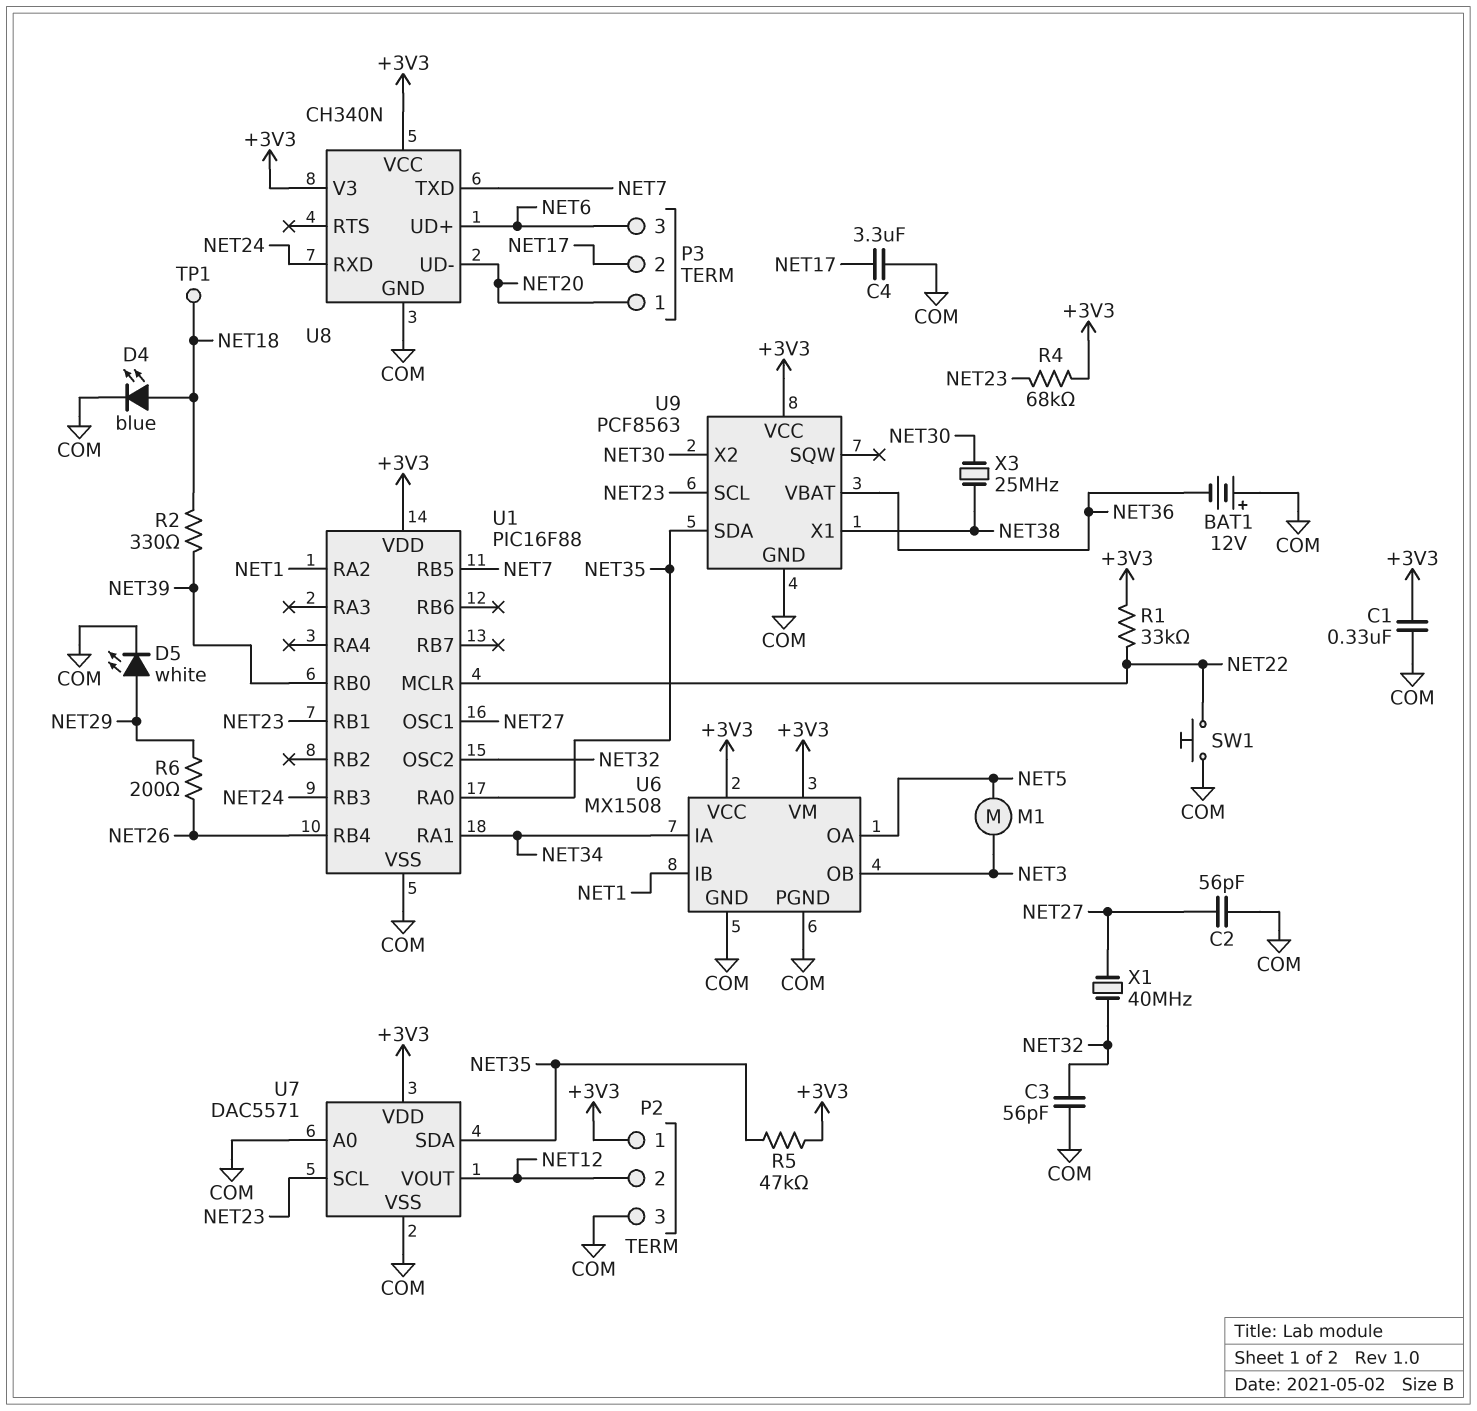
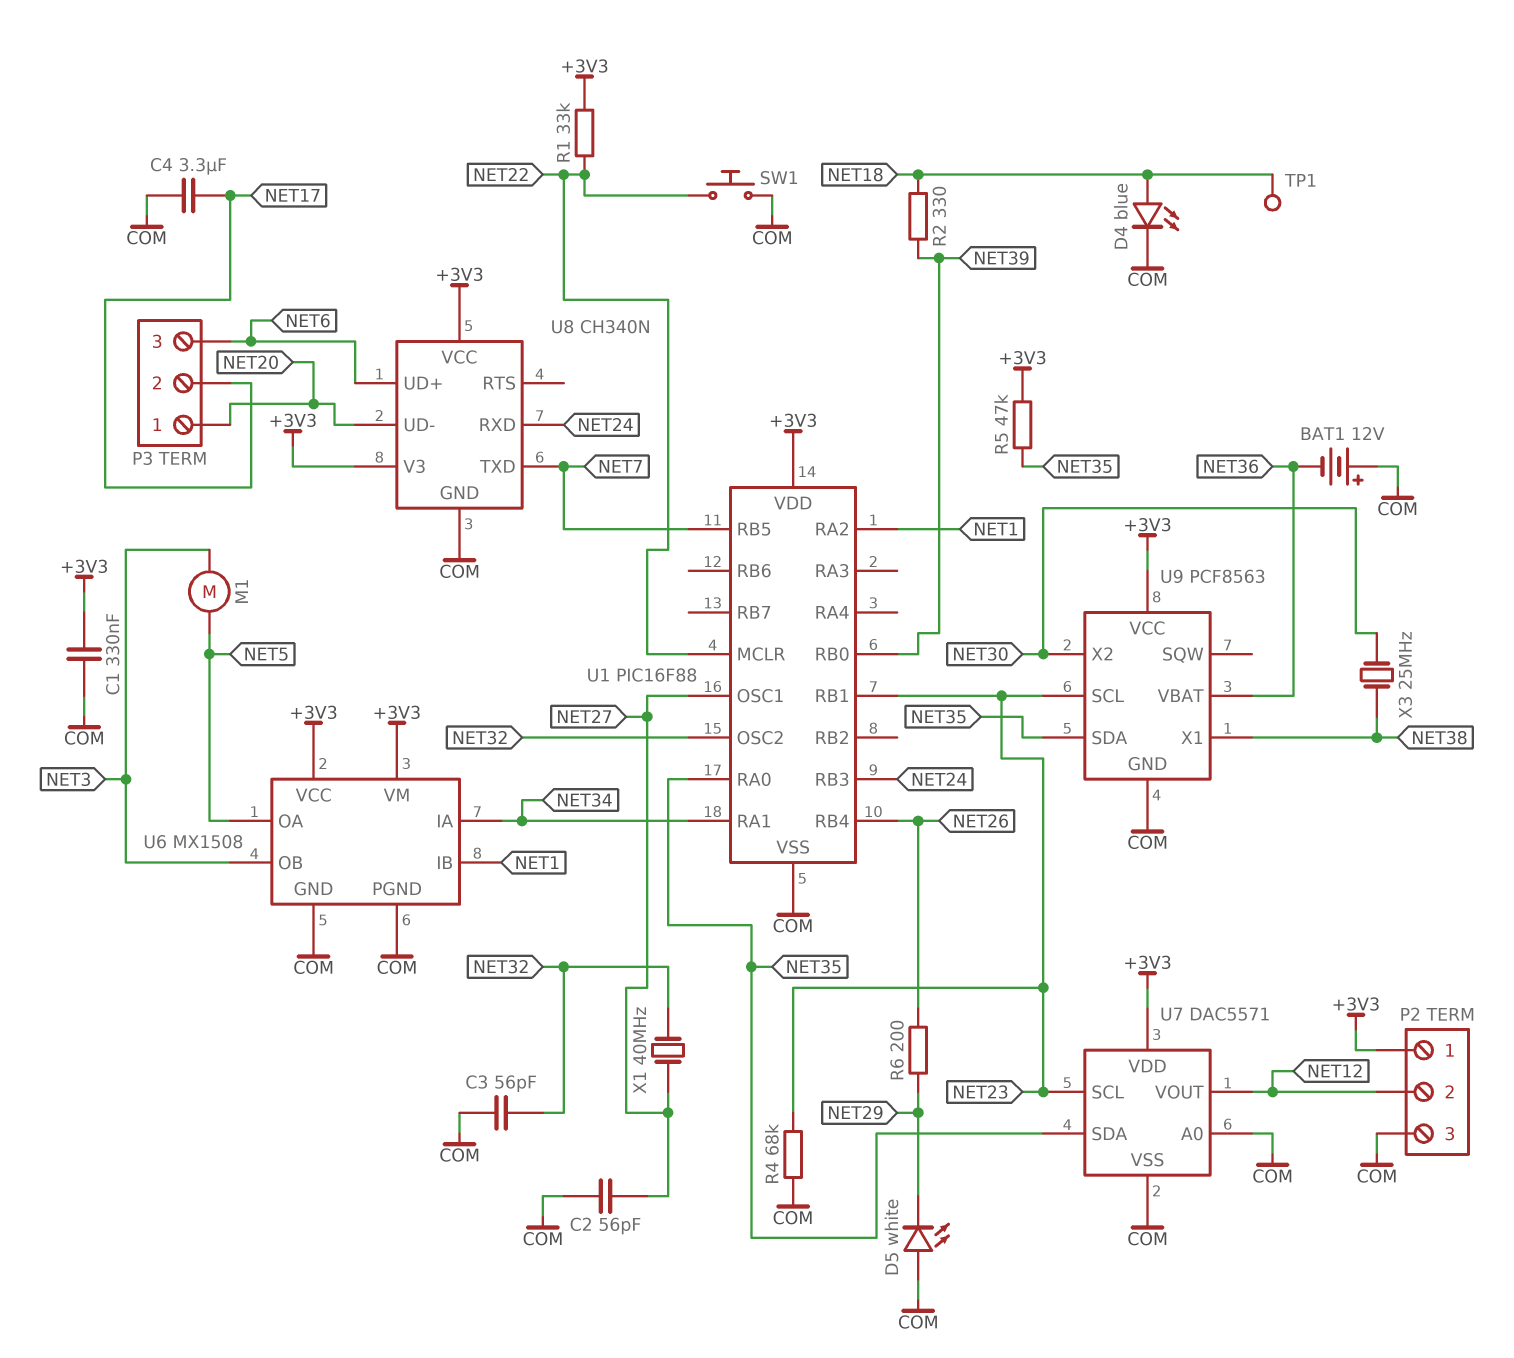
D5: LED white (A NET29, K COM) -> LED white (A COM, K NET29)
R4: 68k (+3V3, NET23) -> 68k (COM, NET23)

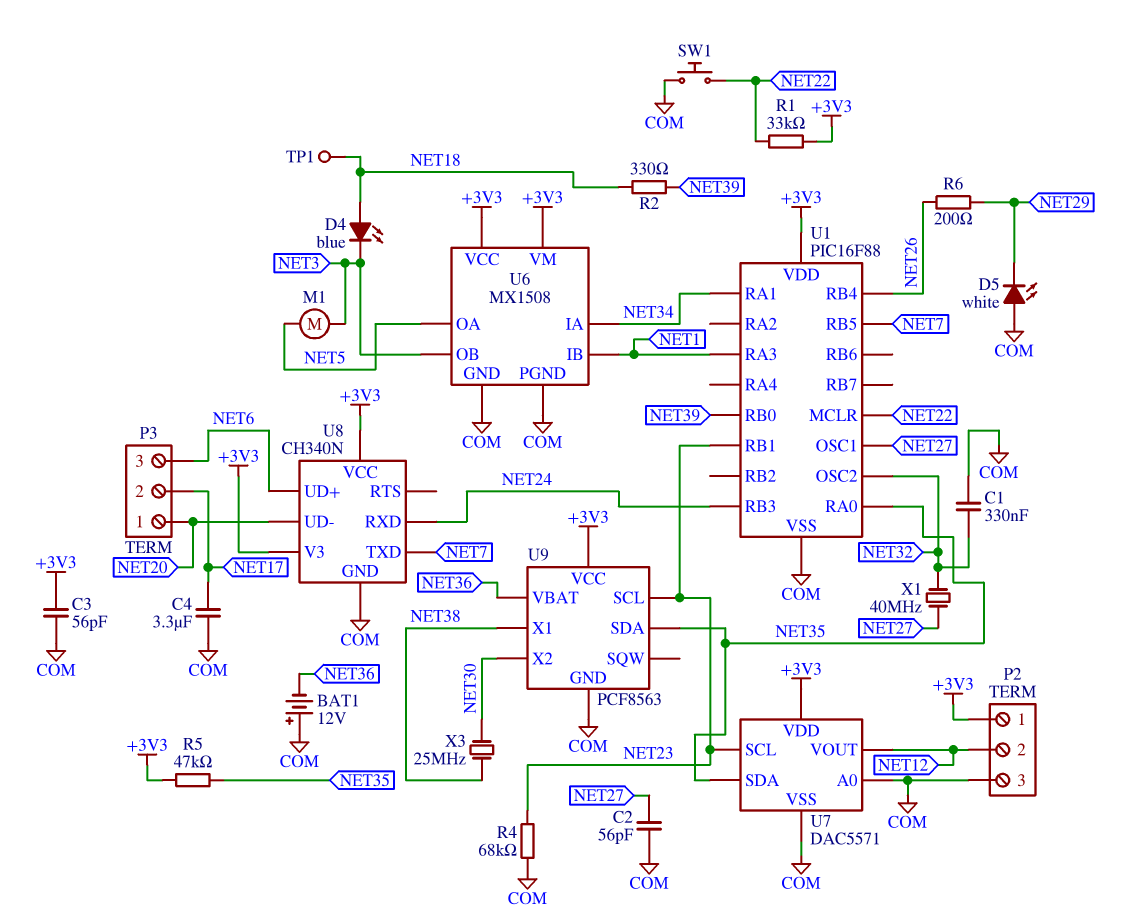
C1: 330nF (+3V3, COM) -> 330nF (COM, NET32)
C3: 56pF (COM, NET32) -> 56pF (+3V3, COM)
D4: LED blue (A NET18, K COM) -> LED blue (A NET18, K NET3)
U1 pin RA2: NET1 -> none
U1 pin RA3: none -> NET1

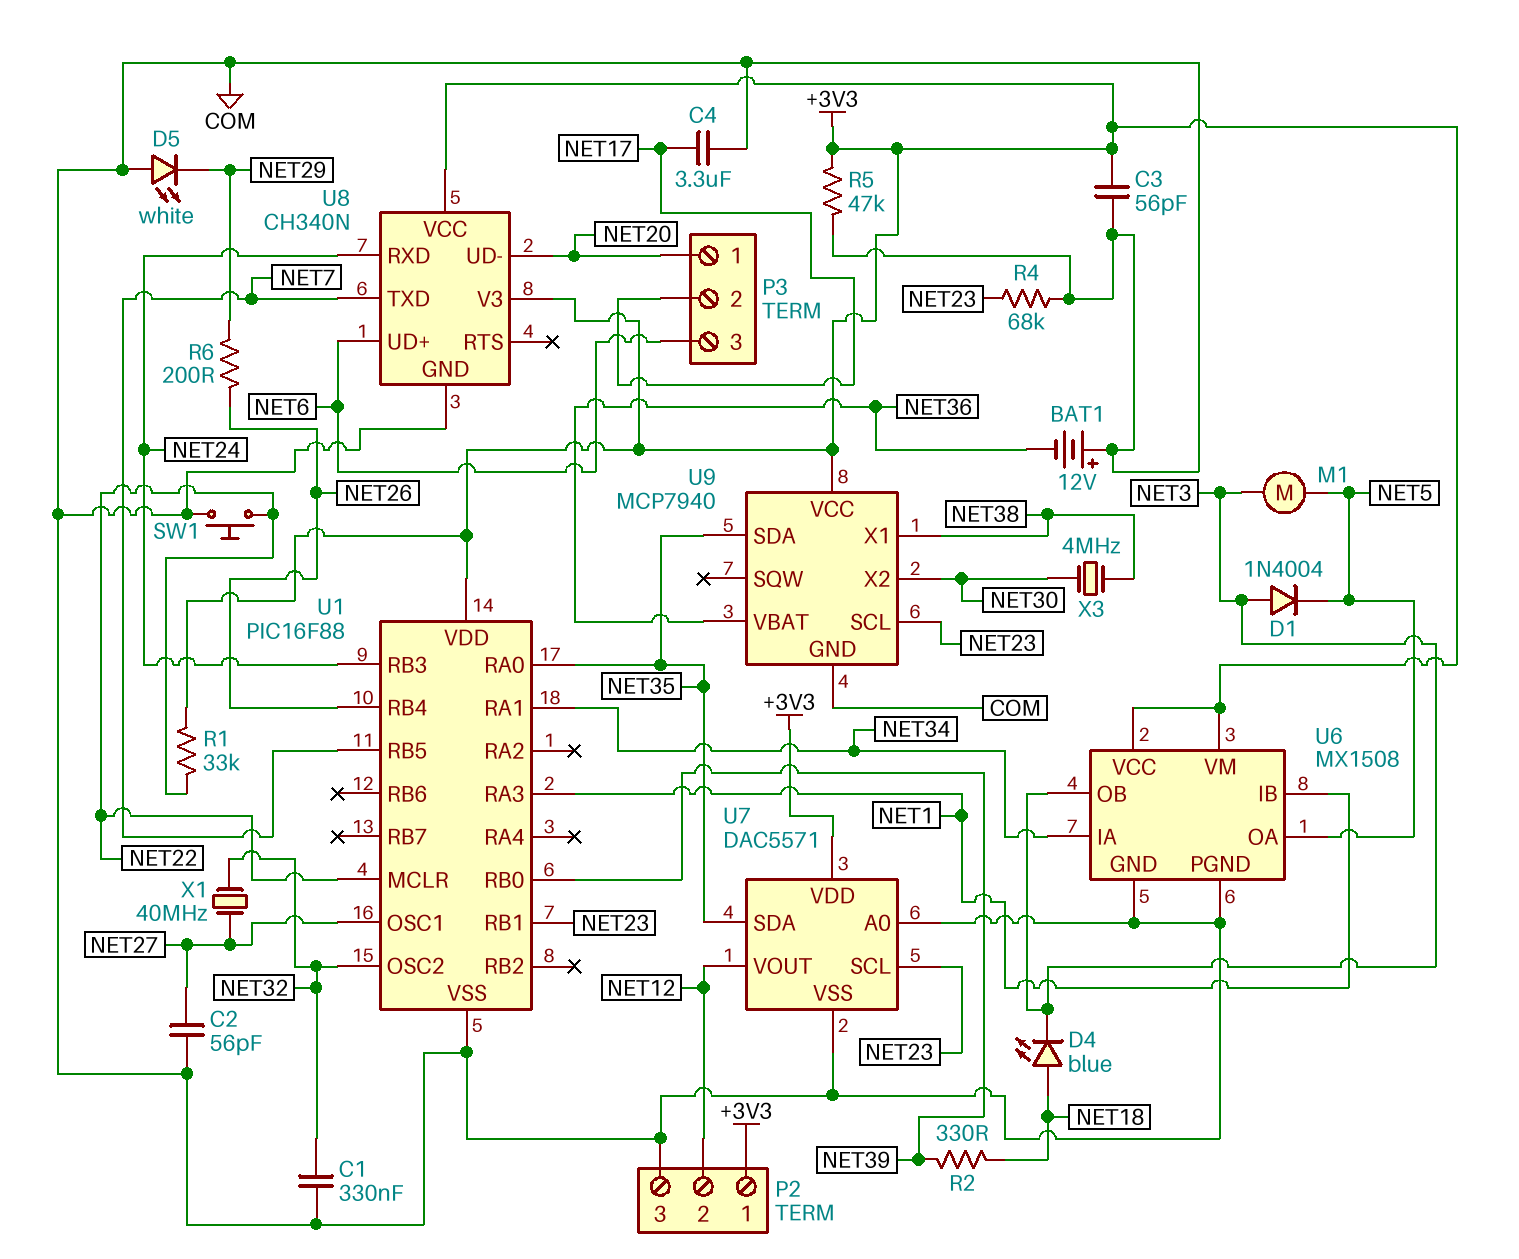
D1: none -> diode 1N4004 (A NET3, K NET5)
R5: 47k (+3V3, NET35) -> 47k (+3V3, COM)
TP1: test point (NET18) -> none
U9: PCF8563 -> MCP7940
X3: 25MHz (NET30, NET38) -> 4MHz (NET30, NET38)

